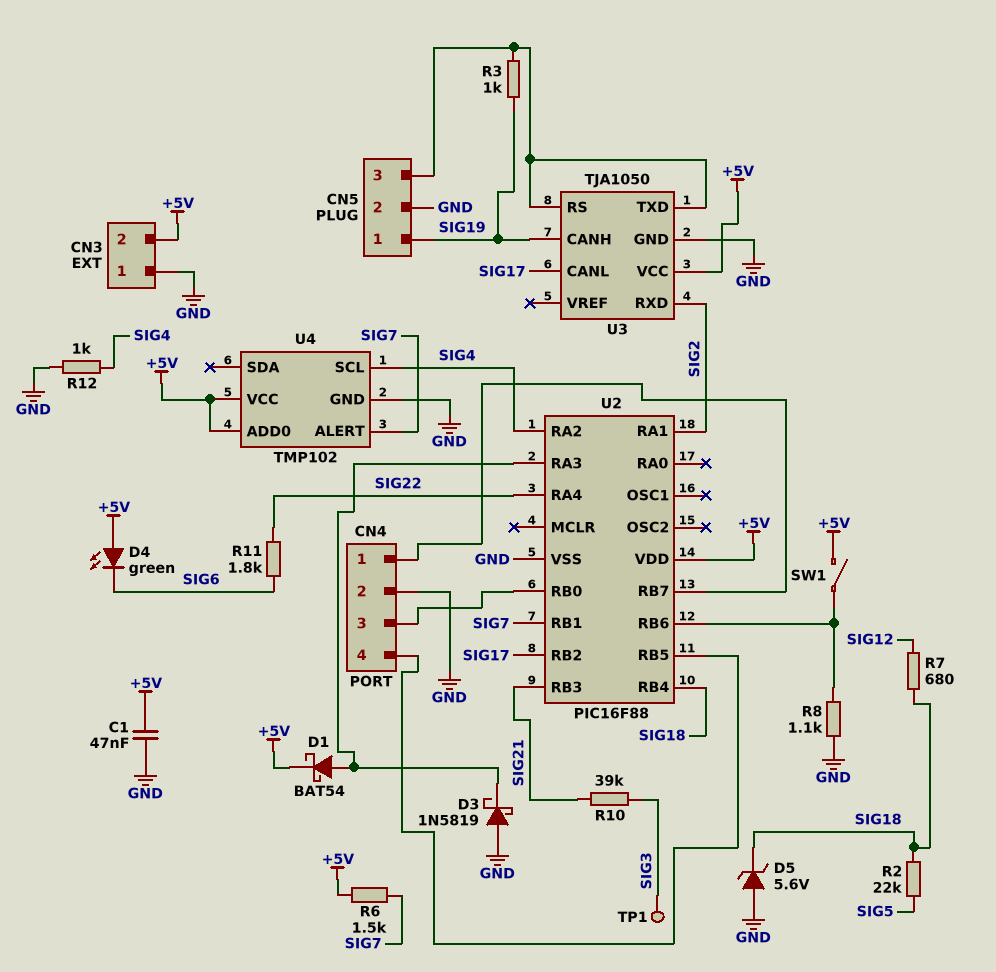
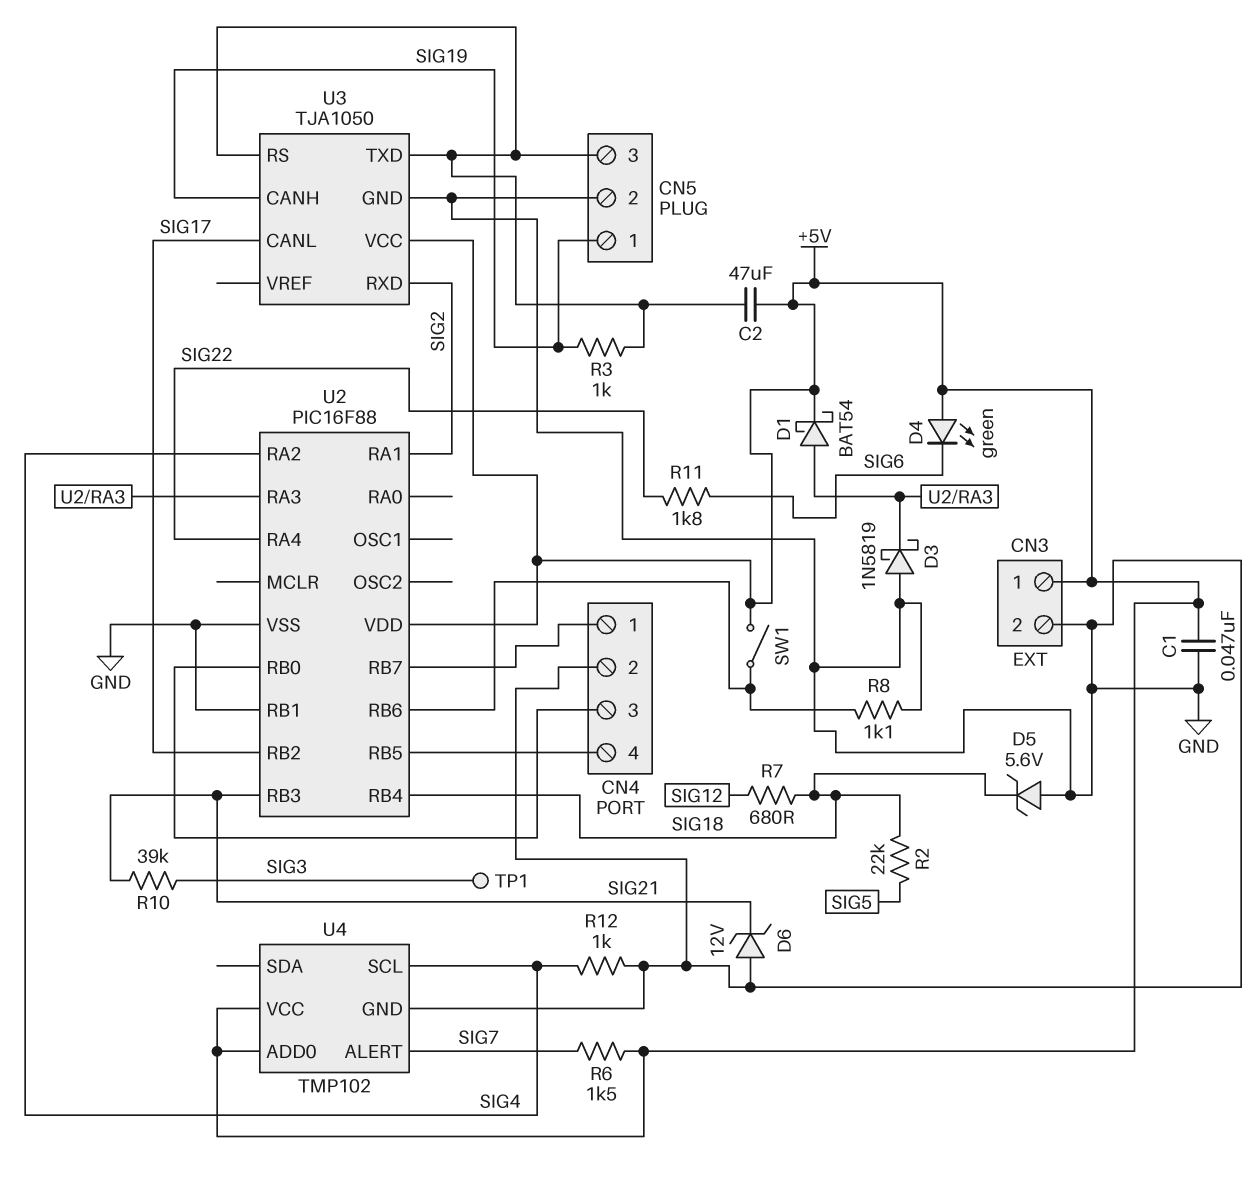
C2: none -> 47uF (+5V, CN5/3)
CN3 pin 1: GND -> +5V
CN3 pin 2: +5V -> GND
D6: none -> zener 12V (A GND, K SIG21)
U2 pin RB1: SIG7 -> GND

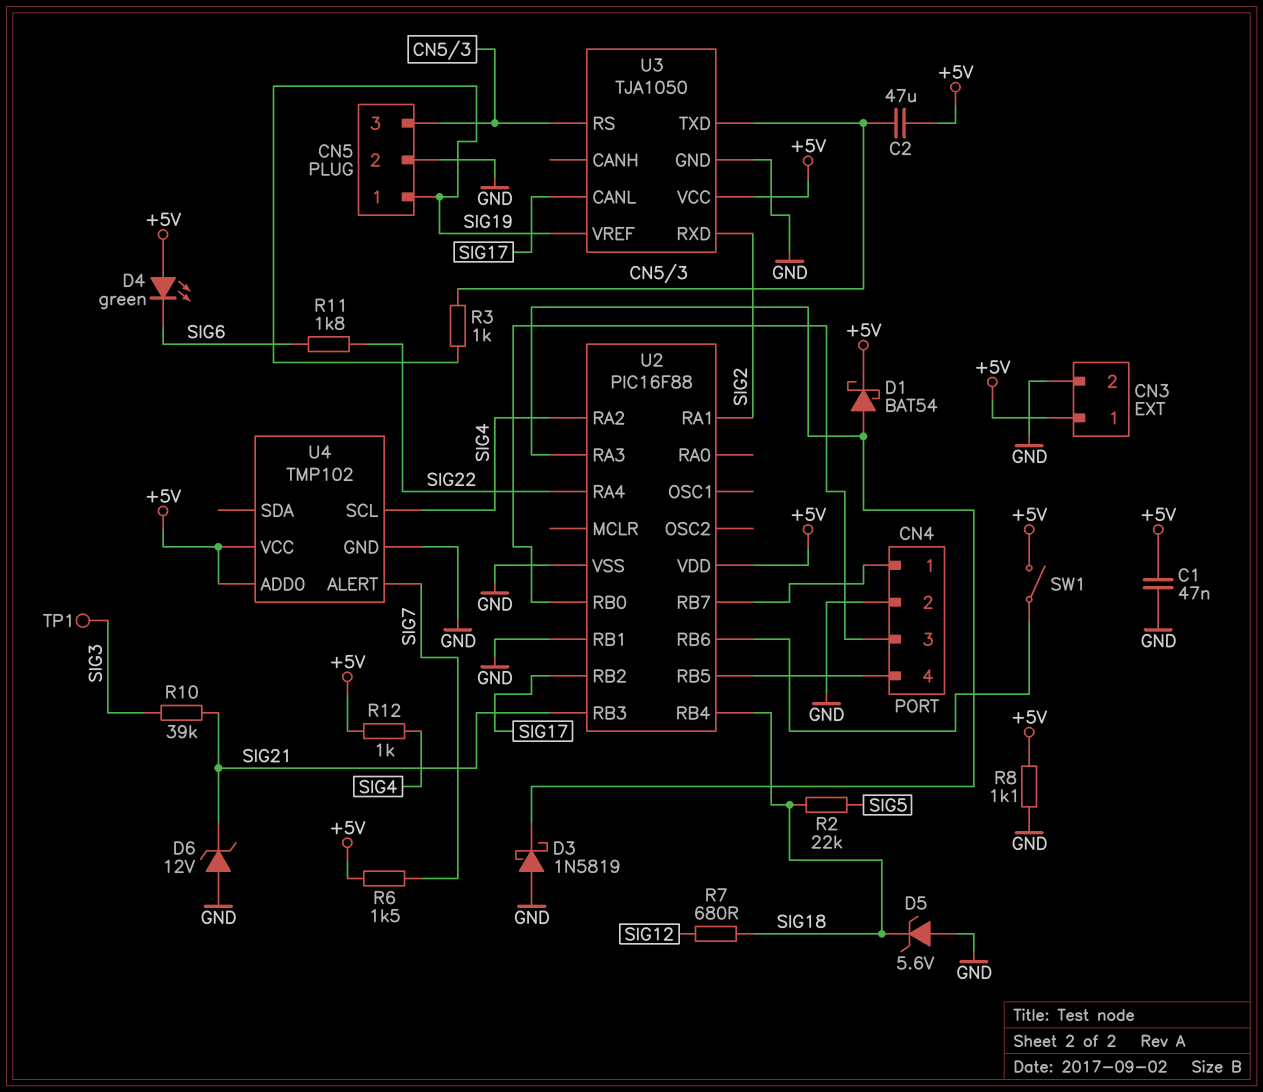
R8: 1.1k (GND, U2/RB6) -> 1.1k (+5V, GND)
R12: 1k (GND, SIG4) -> 1k (+5V, SIG4)
U3 pin CANH: SIG19 -> none
U3 pin VREF: none -> SIG19

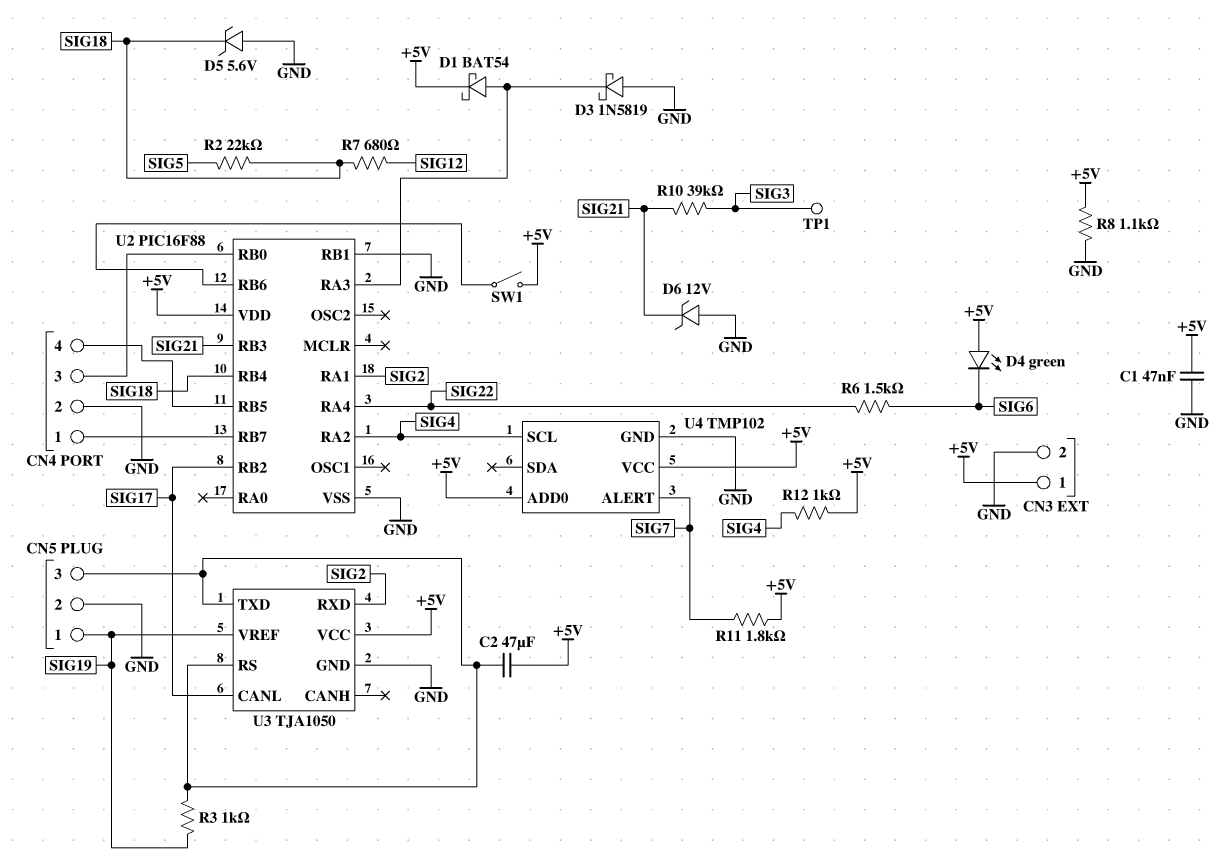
R6: 1.5k (+5V, SIG7) -> 1.5k (SIG6, SIG22)
R11: 1.8k (SIG6, SIG22) -> 1.8k (+5V, SIG7)

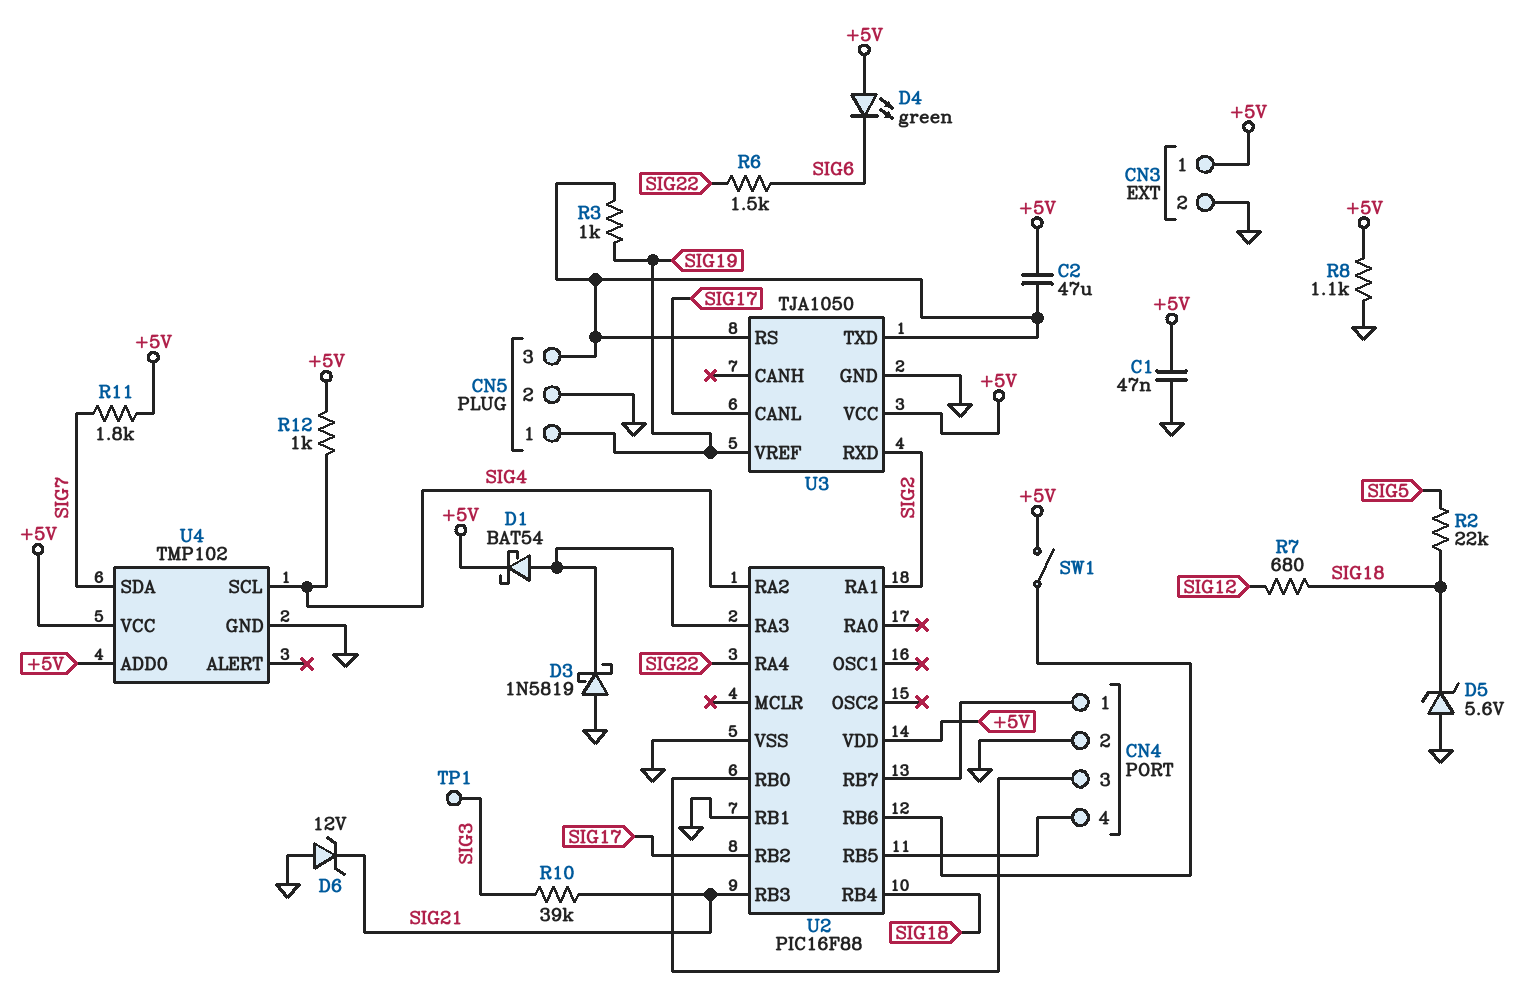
U4 pin ALERT: SIG7 -> none
U4 pin SDA: none -> SIG7

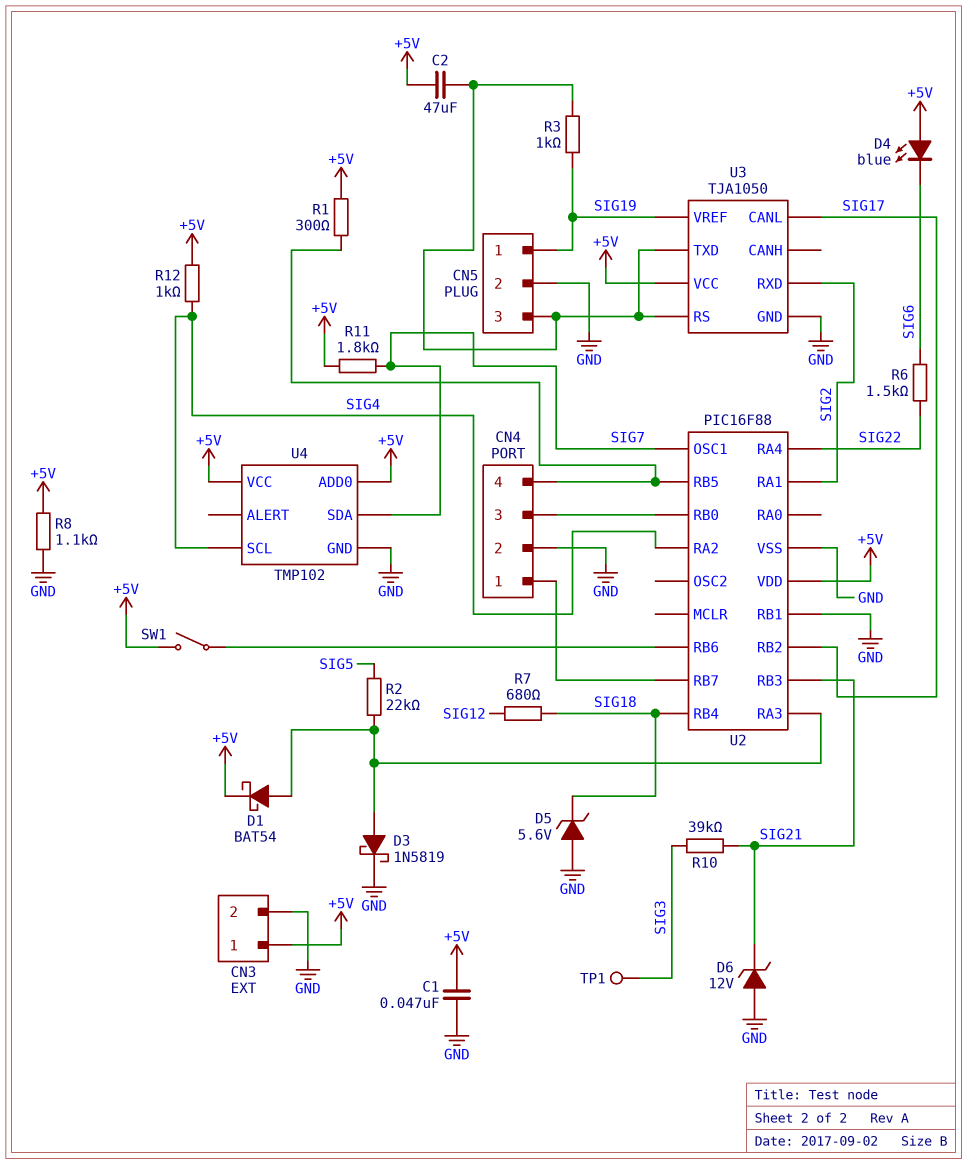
D3: schottky 1N5819 (A GND, K U2/RA3) -> schottky 1N5819 (A U2/RA3, K GND)
D4: LED green (A +5V, K SIG6) -> LED blue (A +5V, K SIG6)
R1: none -> 300 (+5V, CN4/4)
R2: 22k (SIG5, SIG18) -> 22k (SIG5, U2/RA3)
U2 pin OSC1: none -> SIG7

